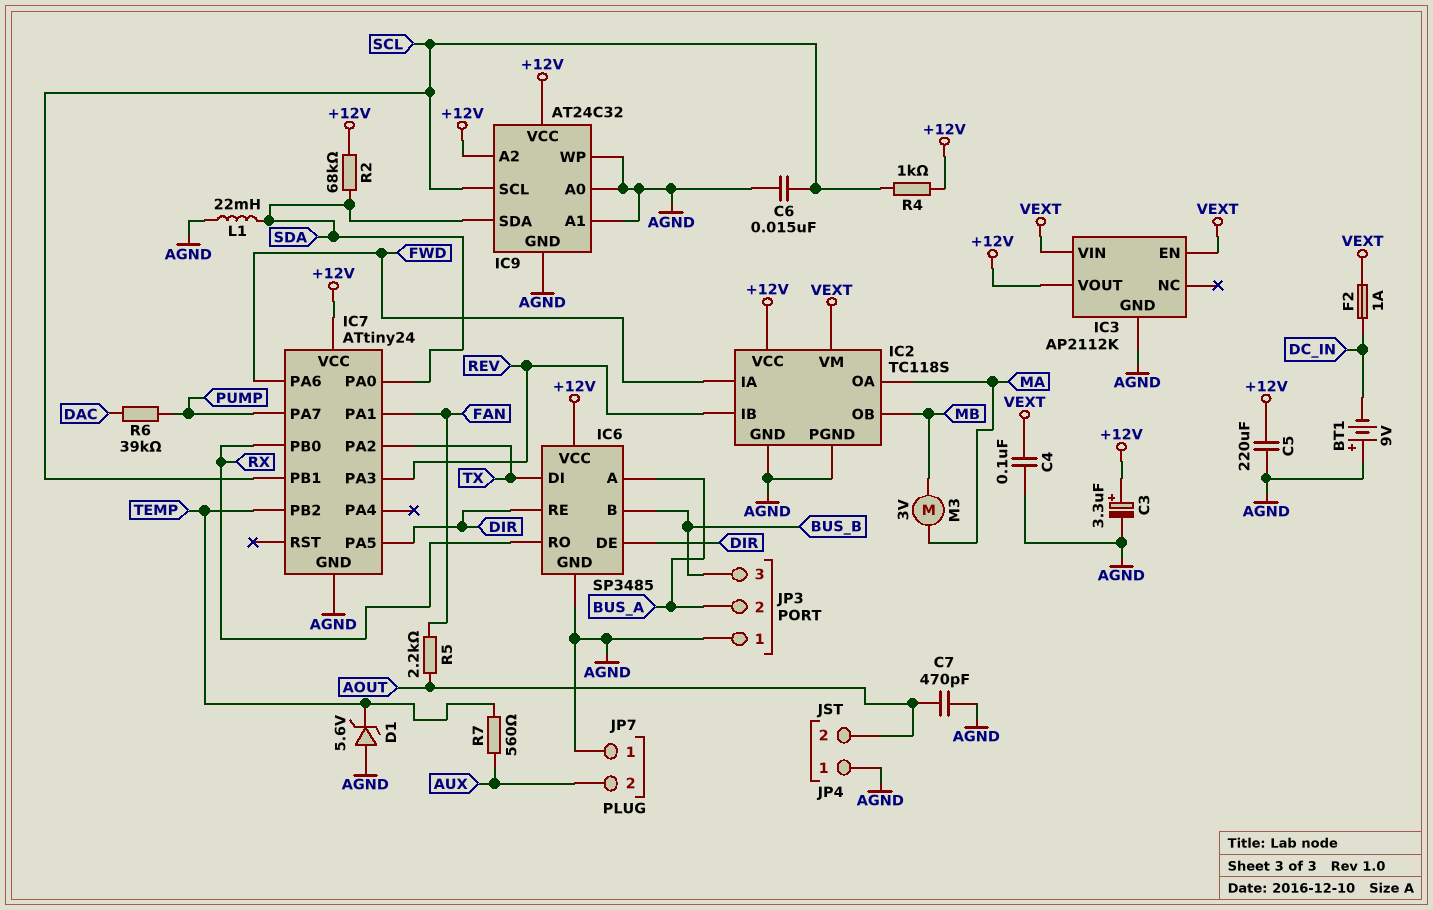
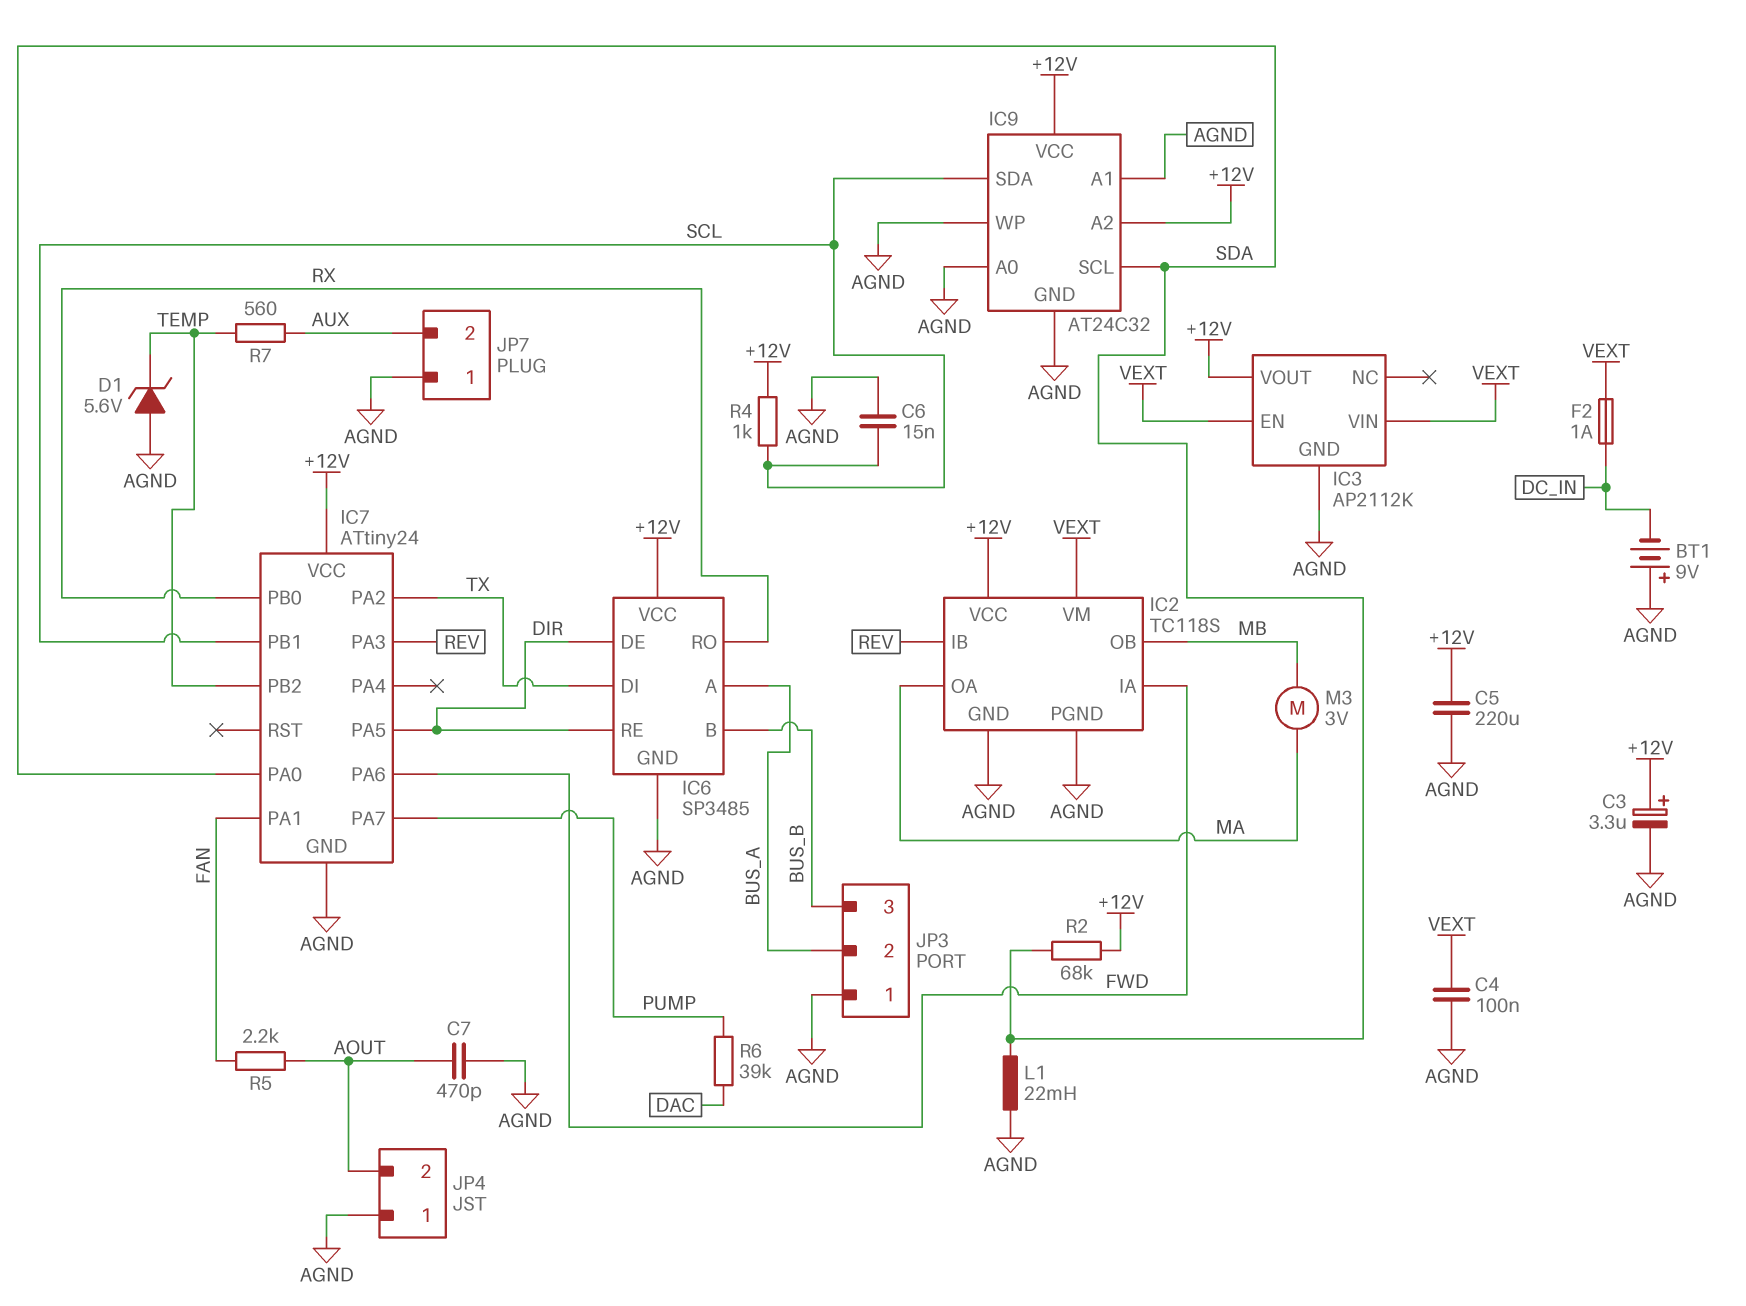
IC9 pin SCL: SCL -> SDA
IC9 pin SDA: SDA -> SCL

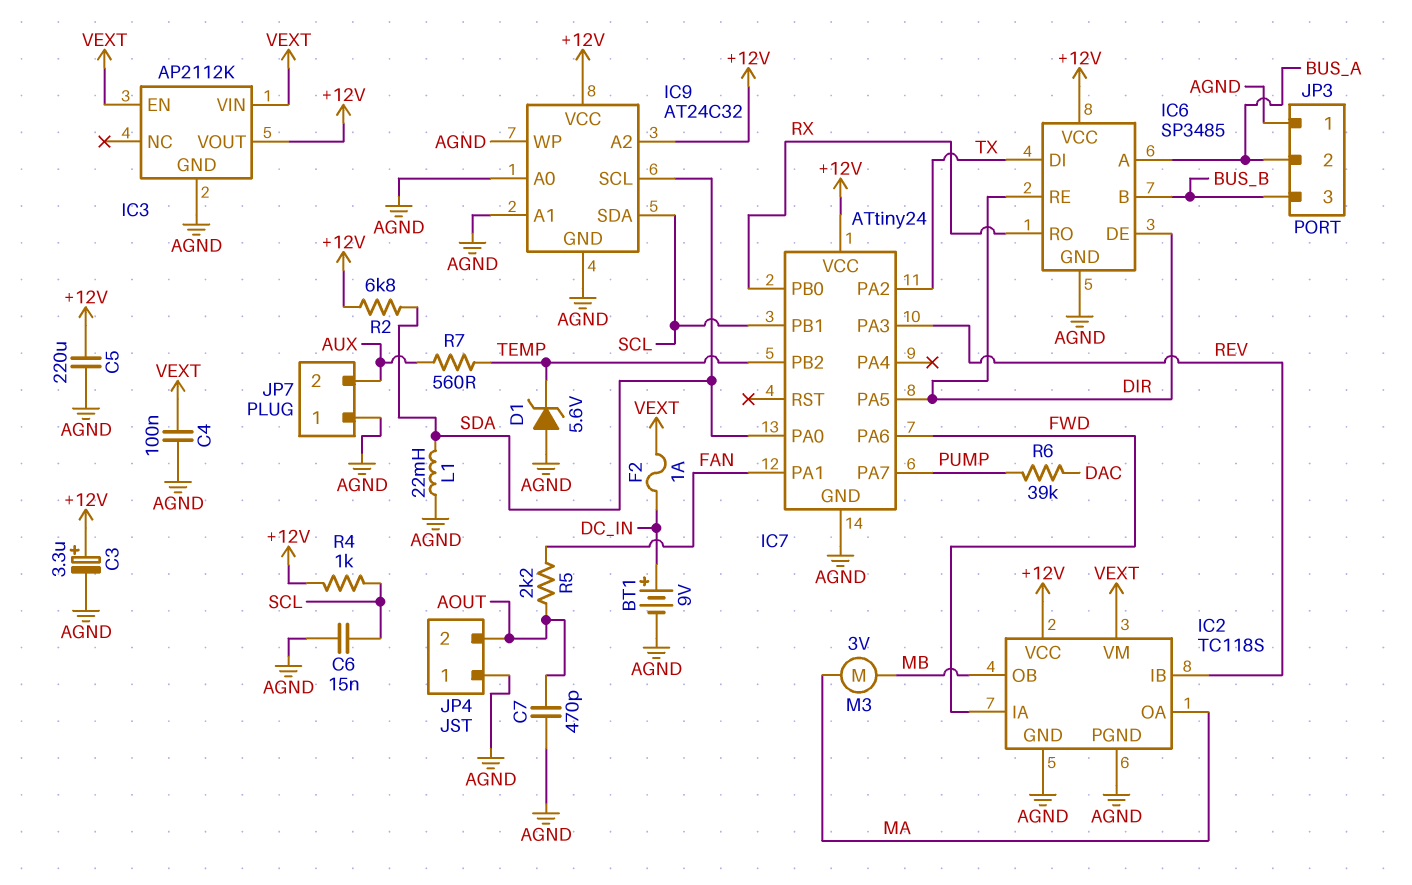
BT1: 9V (plus AGND, minus DC_IN) -> 9V (plus DC_IN, minus AGND)
R2: 68k (+12V, SDA) -> 6.8k (+12V, SDA)

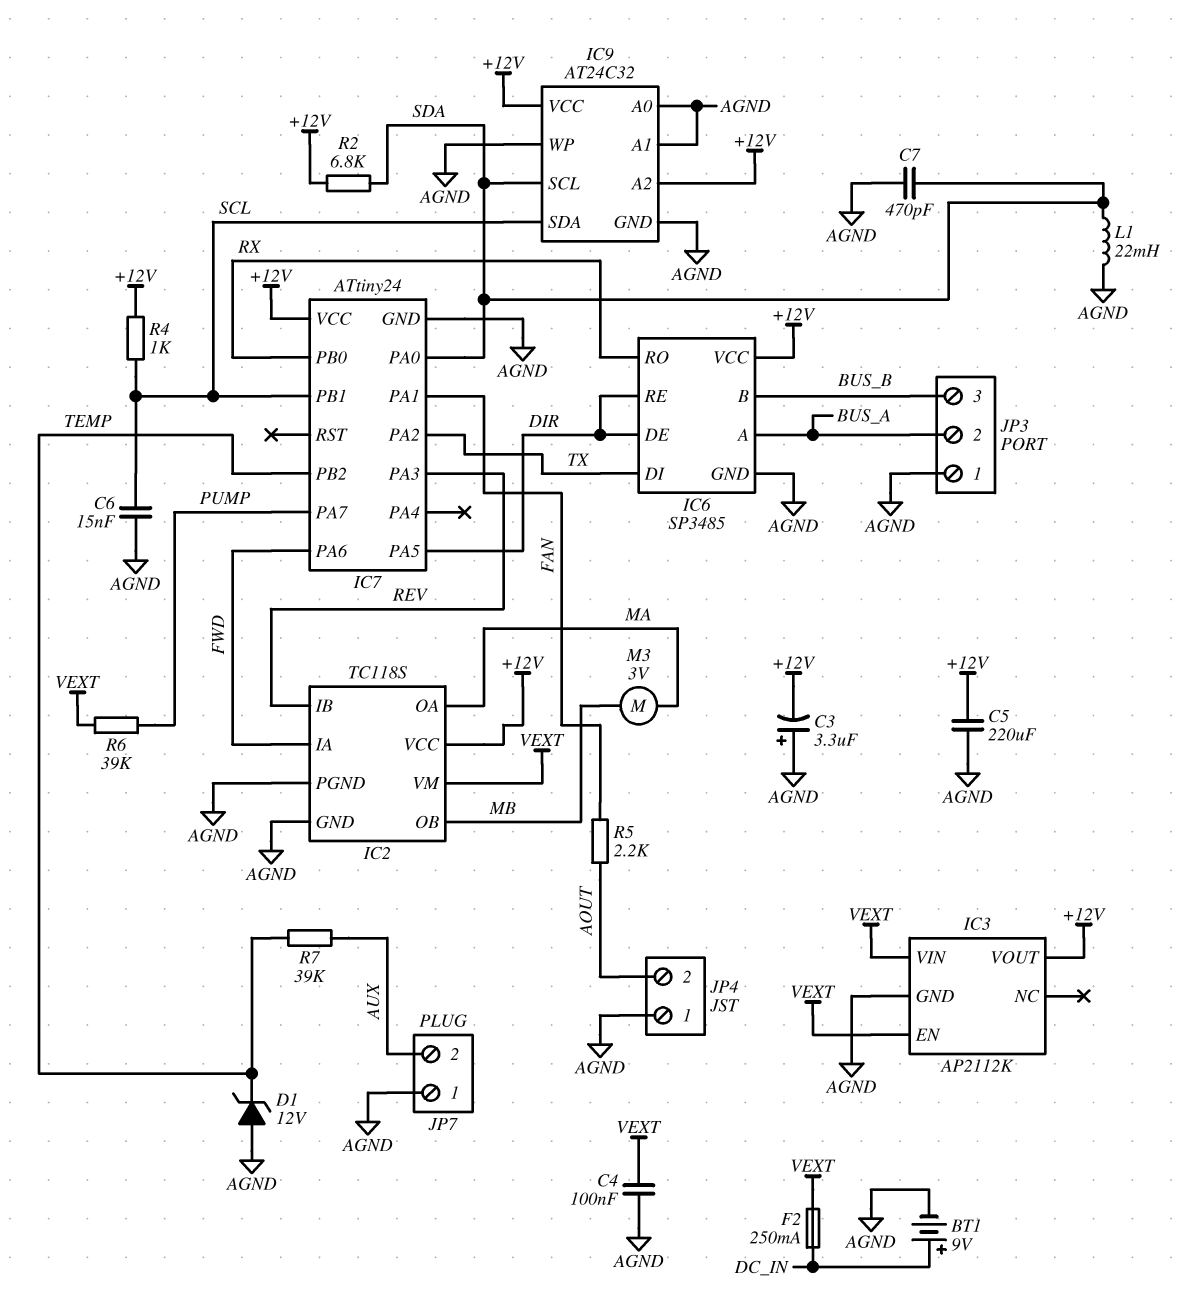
C3: 3.3uF (plus +12V, minus AGND) -> 3.3uF (plus AGND, minus +12V)
C7: 470pF (AGND, AOUT) -> 470pF (AGND, SDA)
D1: zener 5.6V (A AGND, K TEMP) -> zener 12V (A AGND, K TEMP)
F2: 1A (DC_IN, VEXT) -> 250mA (DC_IN, VEXT)
R6: 39k (DAC, PUMP) -> 39k (PUMP, VEXT)
R7: 560 (AUX, TEMP) -> 39k (AUX, TEMP)

